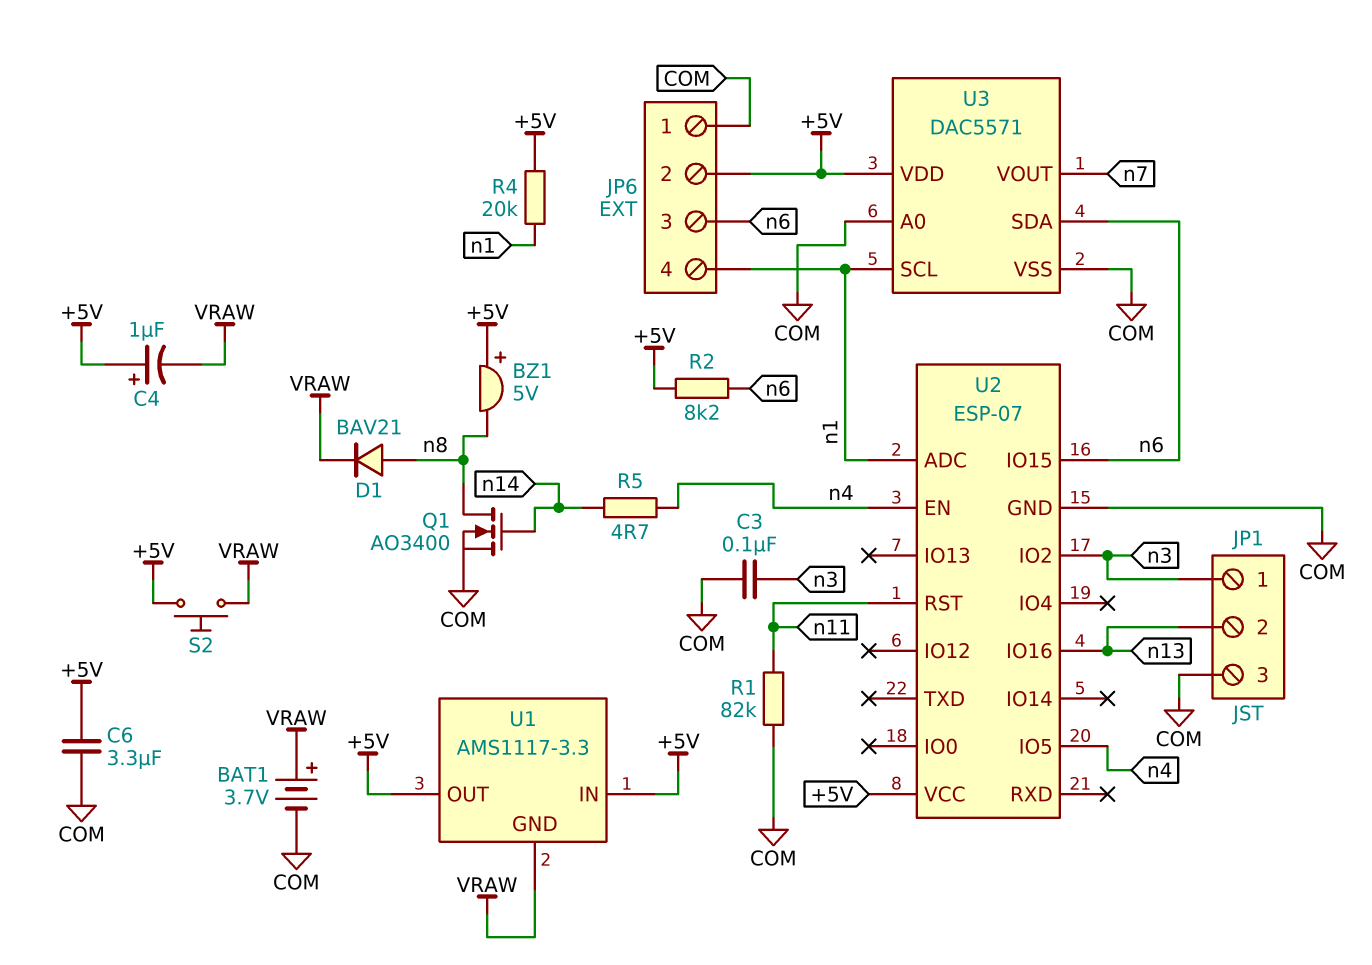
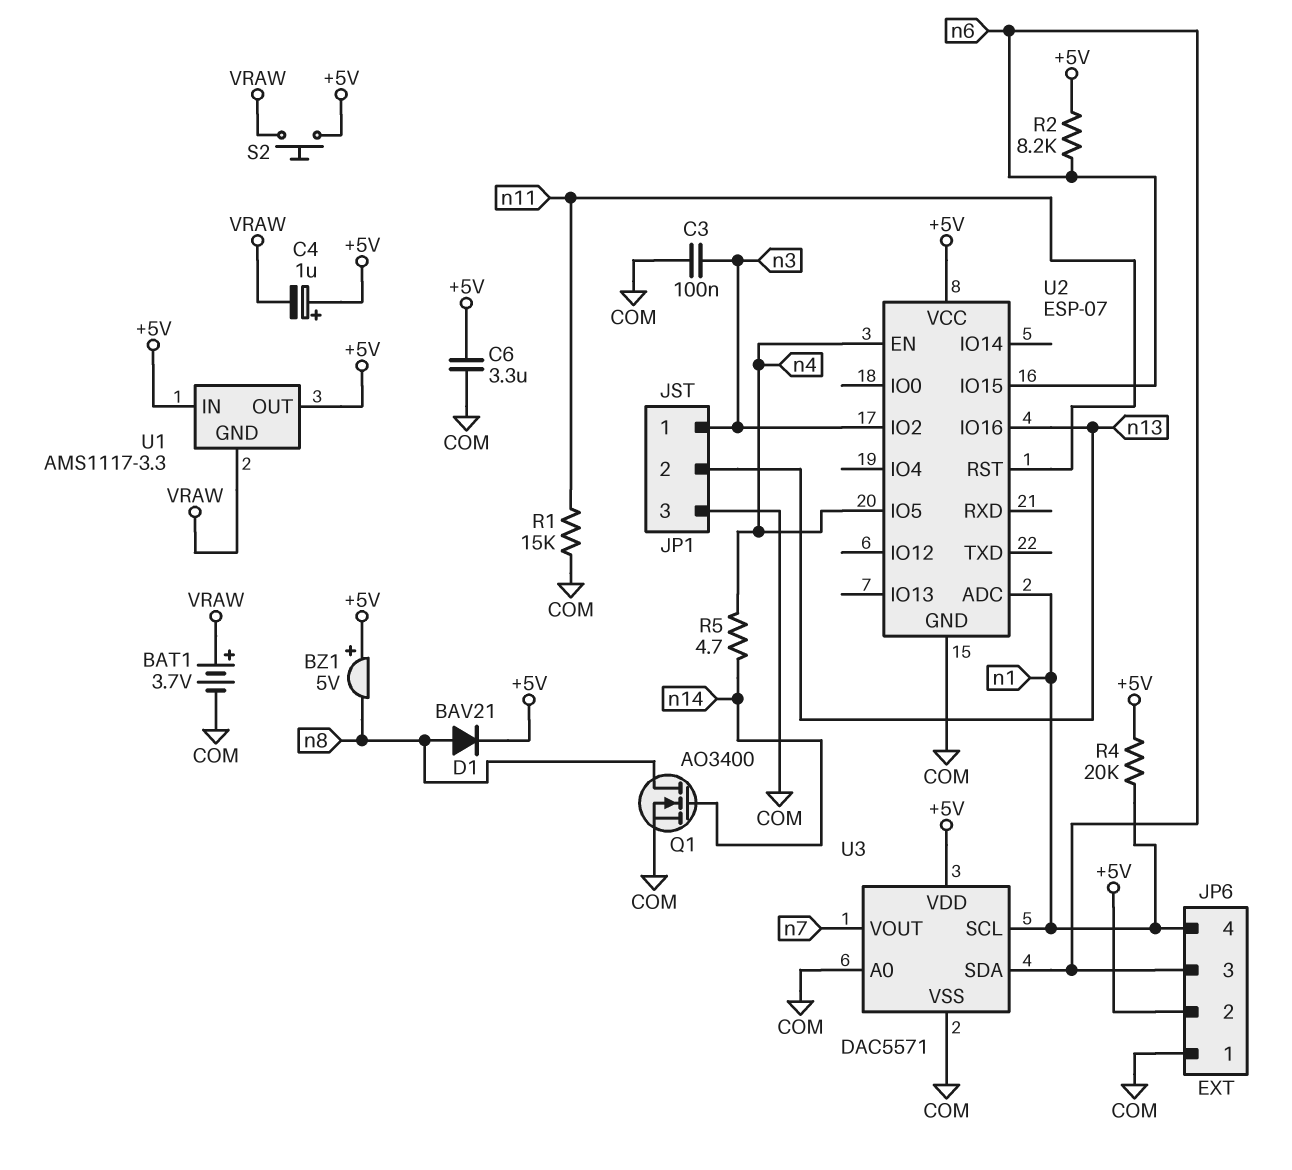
D1: diode BAV21 (A n8, K VRAW) -> diode BAV21 (A n8, K +5V)
R1: 82k (COM, n11) -> 15k (COM, n11)

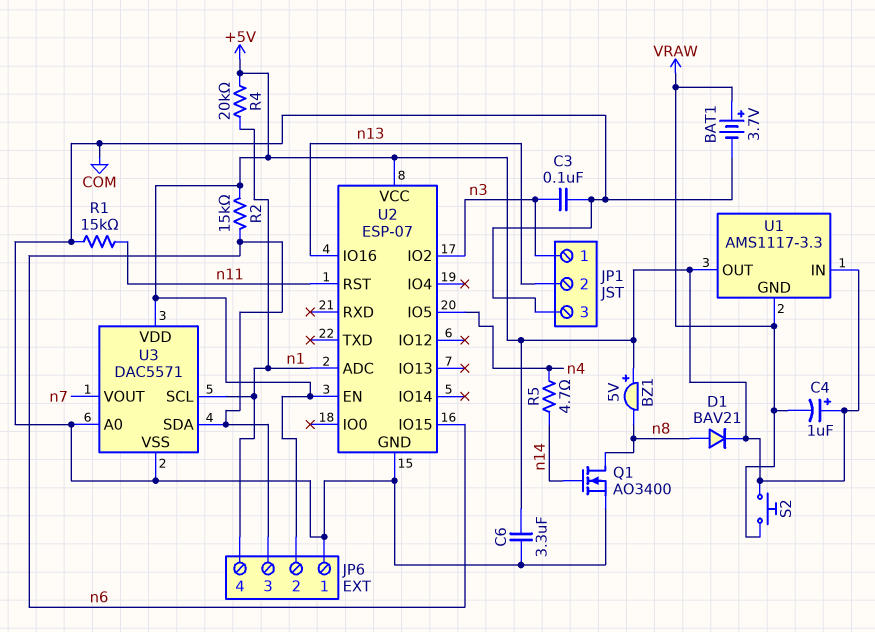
R2: 8.2k (+5V, n6) -> 15k (+5V, n6)
U2 pin EN: n4 -> +5V

